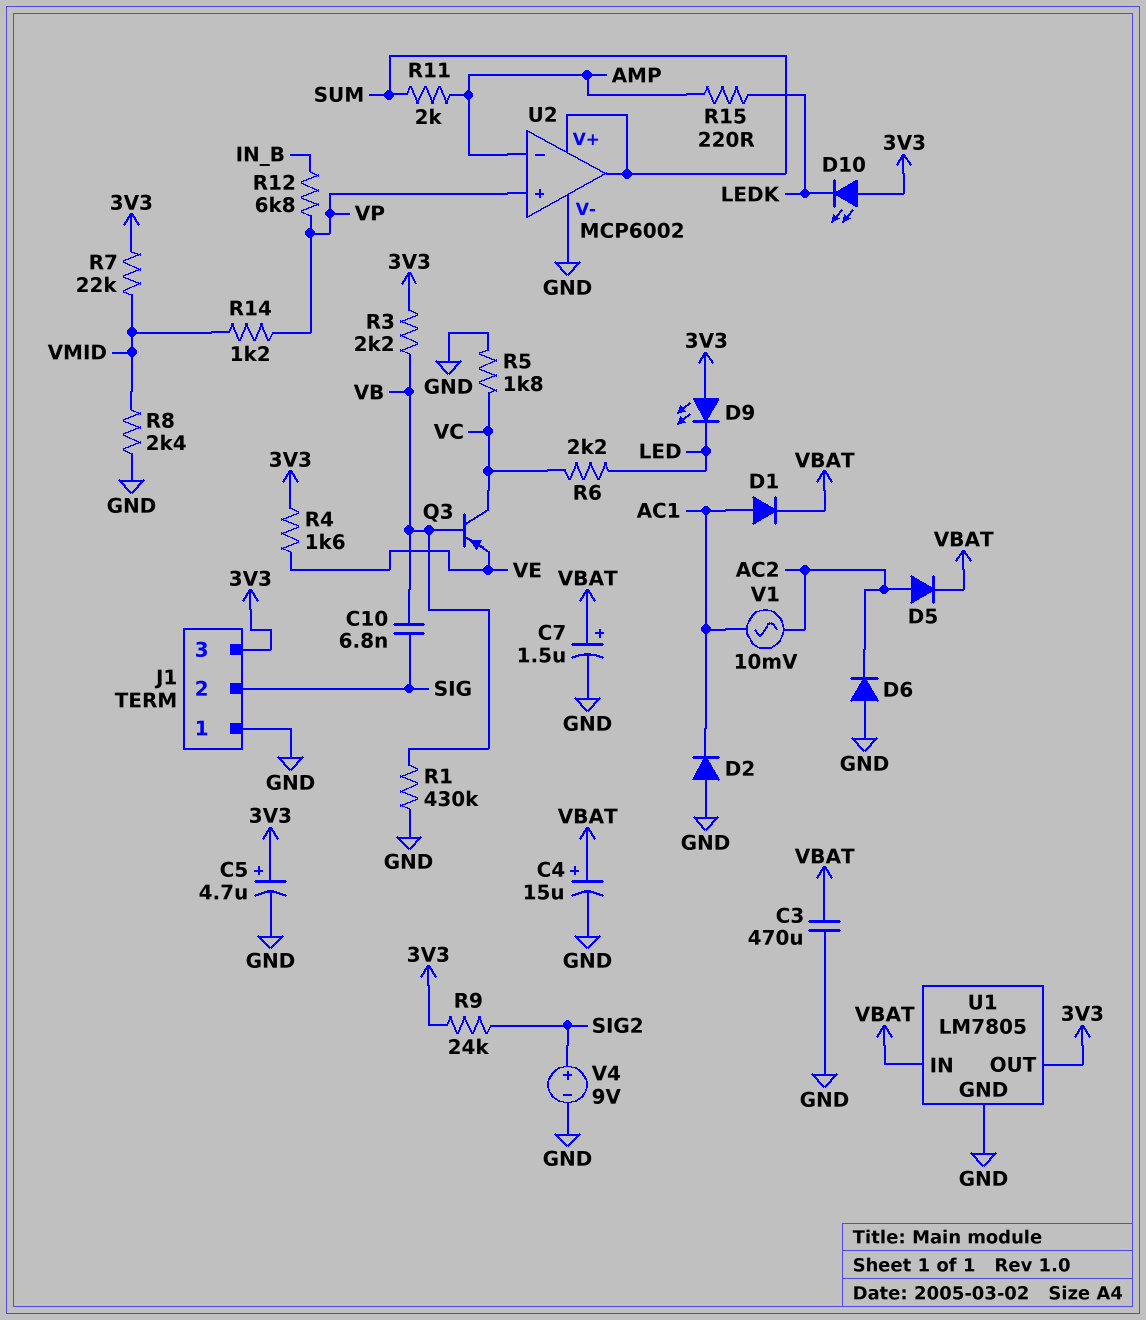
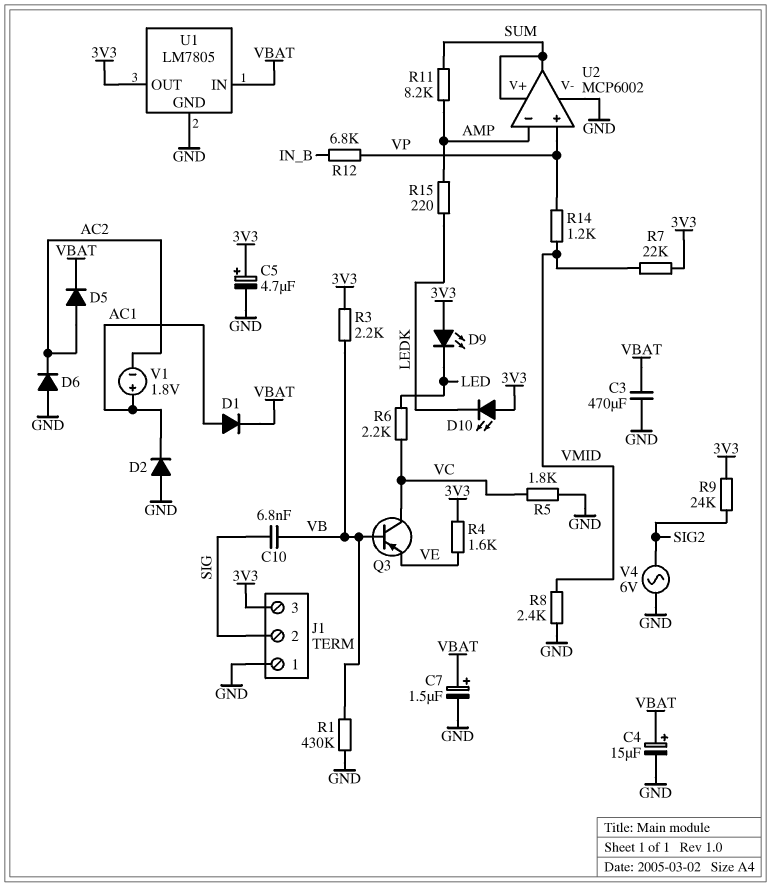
R11: 2k (AMP, SUM) -> 8.2k (AMP, SUM)
V1: AC 10mV (AC1, AC2) -> 1.8V (plus AC1, minus AC2)
V4: 9V (plus SIG2, minus GND) -> AC 6V (GND, SIG2)

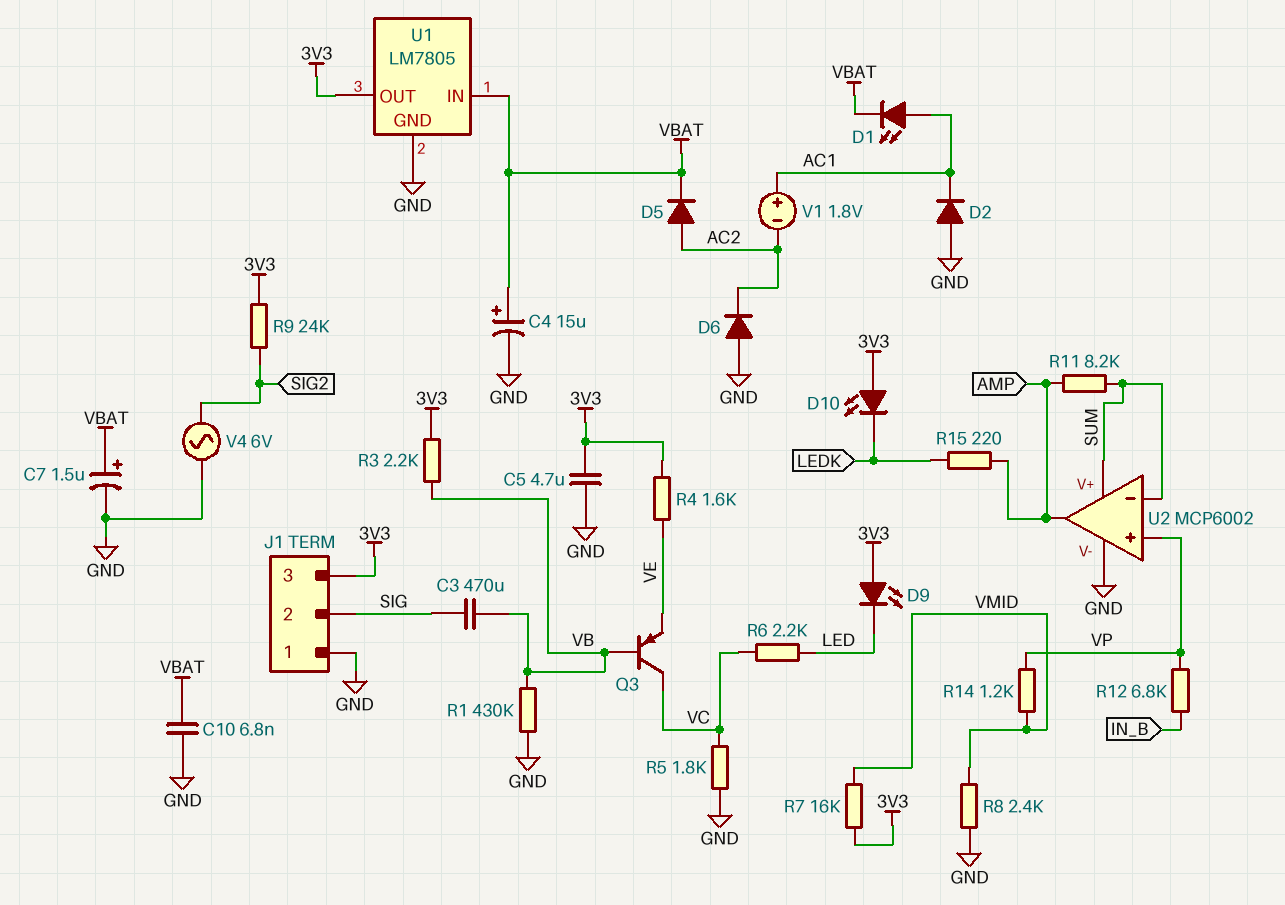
C3: 470uF (GND, VBAT) -> 470uF (SIG, VB)
C5: 4.7uF (plus 3V3, minus GND) -> 4.7uF (3V3, GND)
C10: 6.8nF (SIG, VB) -> 6.8nF (GND, VBAT)
D1: diode (A AC1, K VBAT) -> LED (A AC1, K VBAT)
R7: 22k (3V3, VMID) -> 16k (3V3, VMID)
U2 pin in-: AMP -> SUM
U2 pin out: SUM -> AMP

